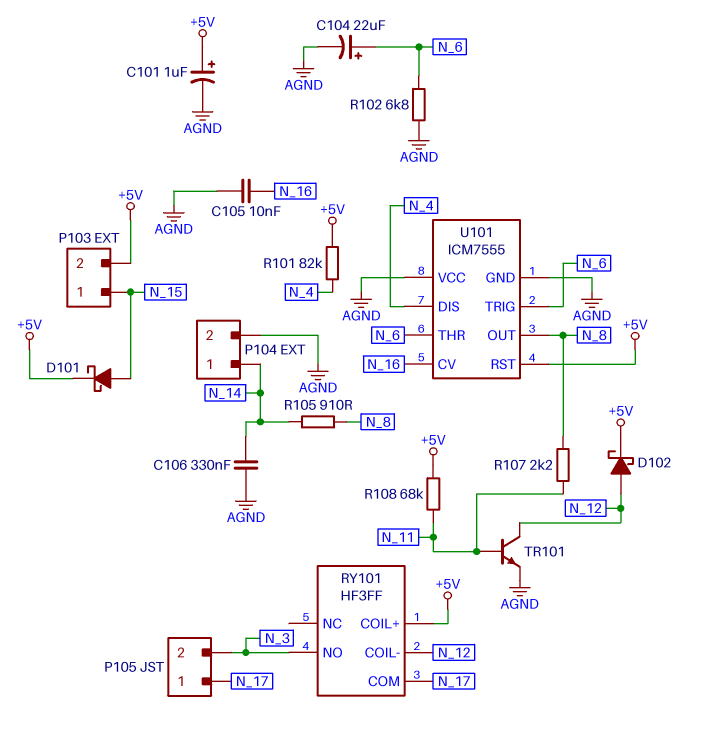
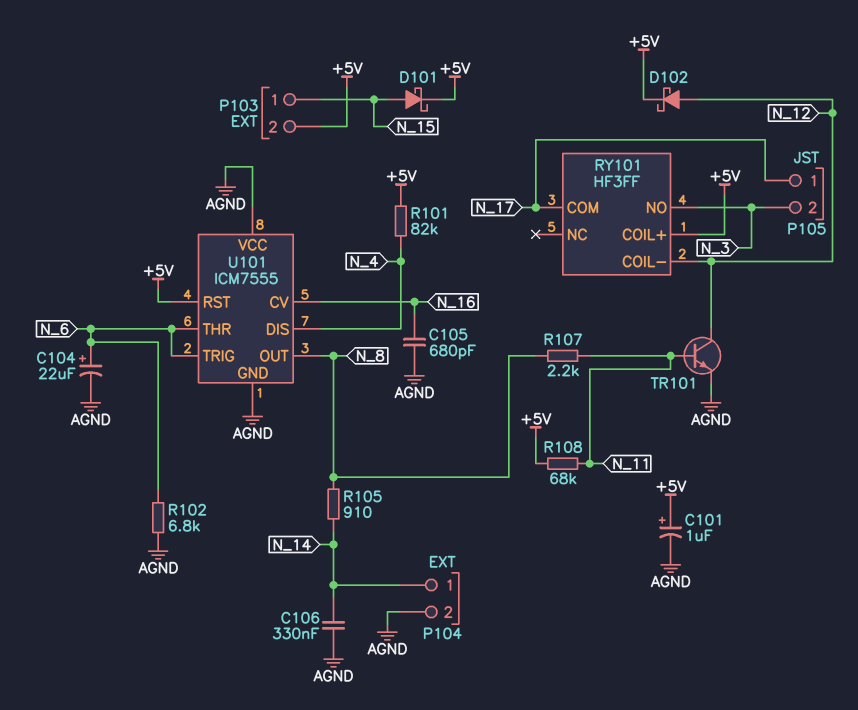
C105: 10nF (AGND, N_16) -> 680pF (AGND, N_16)

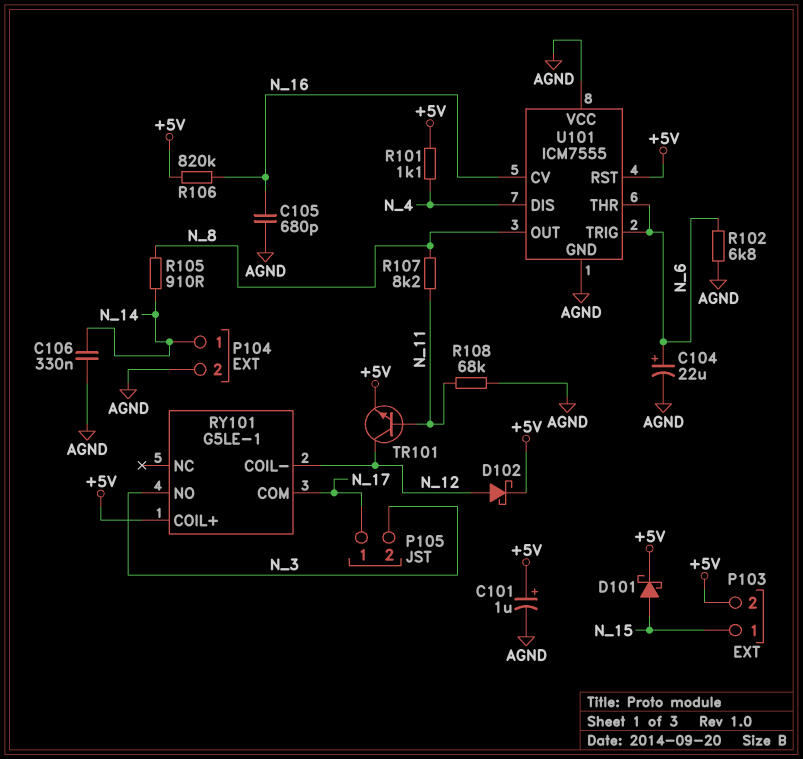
R101: 82k (+5V, N_4) -> 1.1k (+5V, N_4)
R106: none -> 820k (+5V, N_16)
R107: 2.2k (N_8, N_11) -> 8.2k (N_8, N_11)
R108: 68k (+5V, N_11) -> 68k (AGND, N_11)
RY101: HF3FF -> G5LE-1
TR101: NPN (B N_11, C N_12, E AGND) -> NPN (B N_11, C N_12, E +5V)

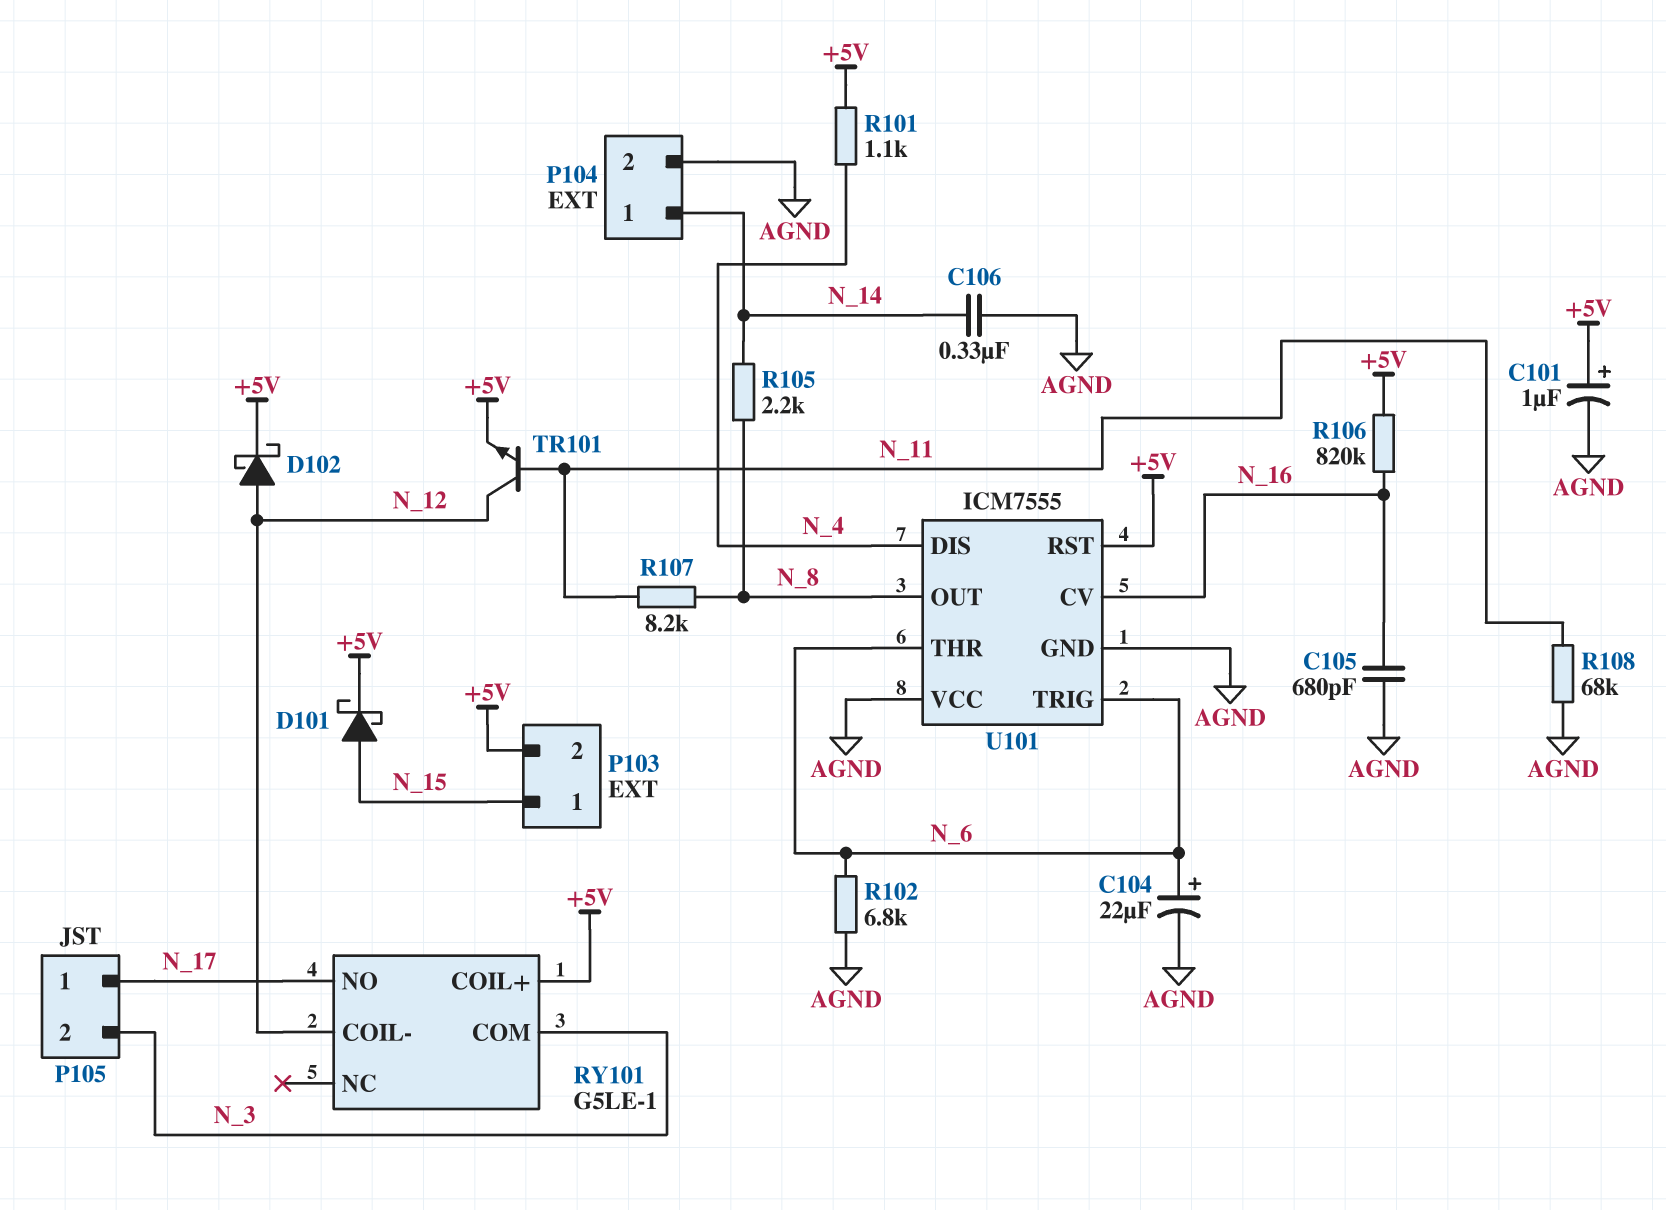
R105: 910 (N_8, N_14) -> 2.2k (N_8, N_14)
RY101 pin COM: N_17 -> N_3
RY101 pin NO: N_3 -> N_17

